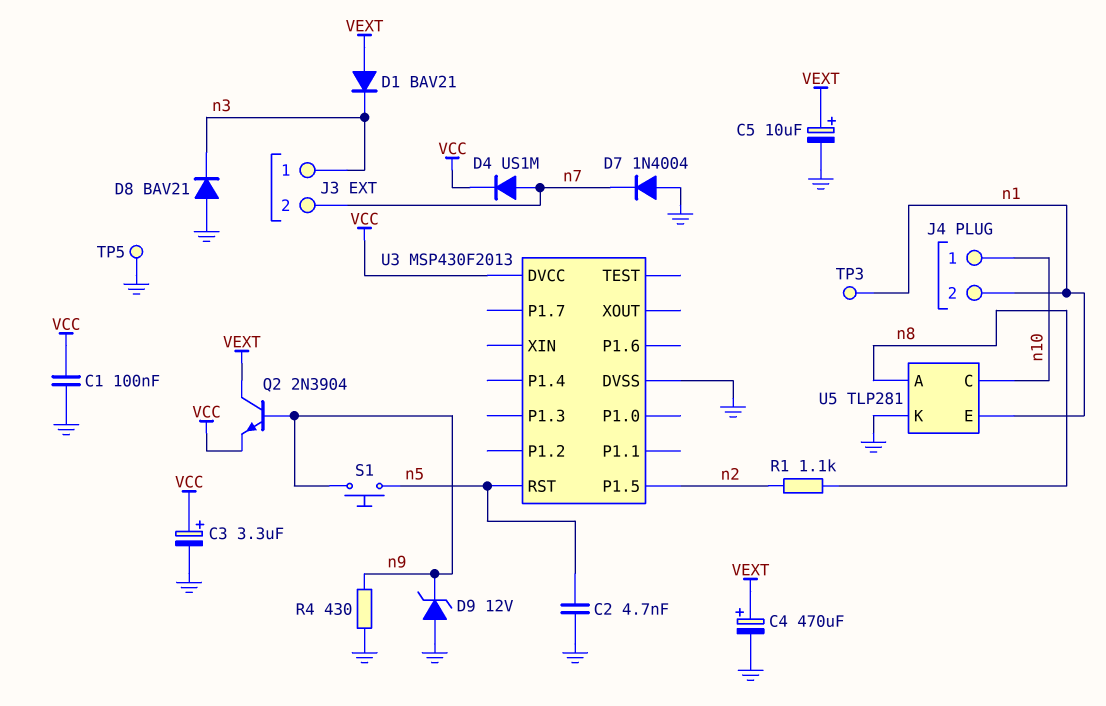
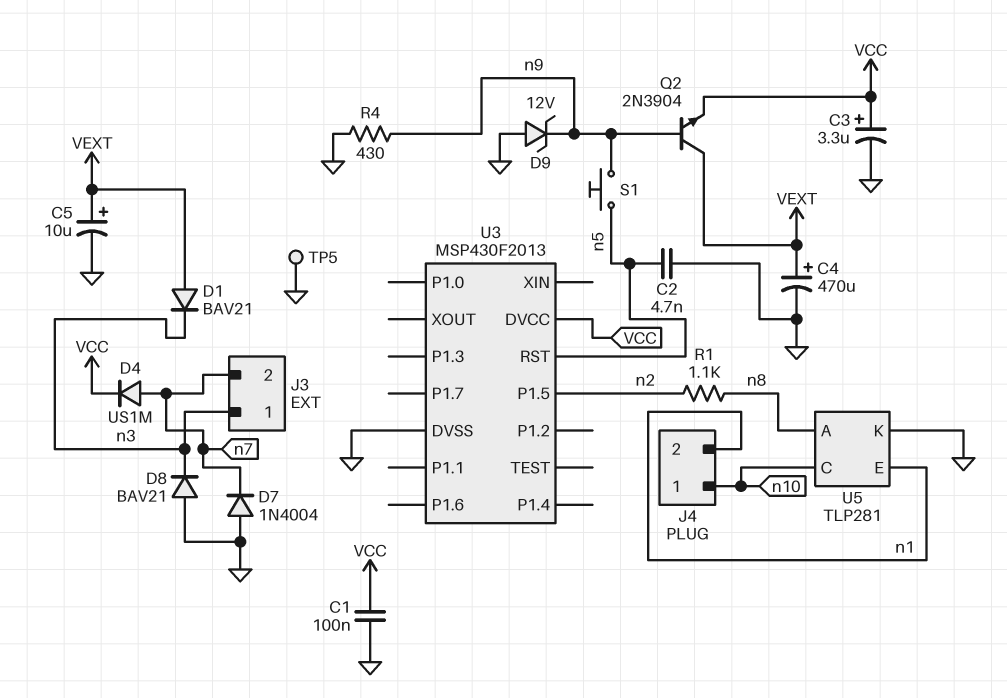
TP3: test point (n1) -> none

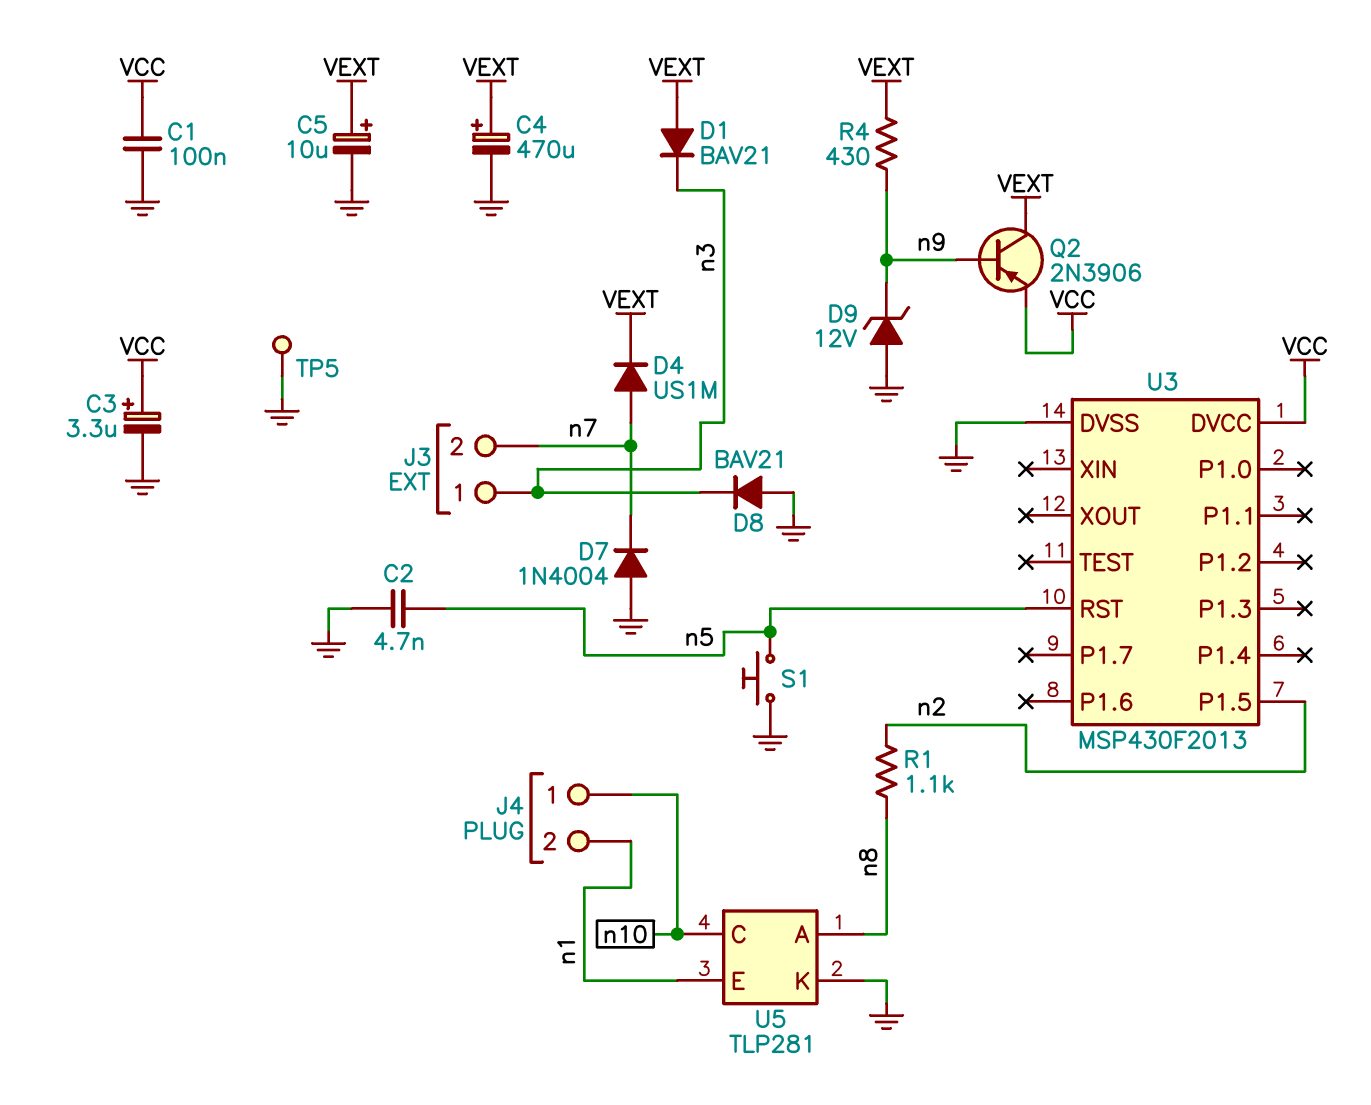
D4: diode US1M (A n7, K VCC) -> diode US1M (A n7, K VEXT)
Q2: NPN 2N3904 (B n9, C VEXT, E VCC) -> PNP 2N3906 (B n9, C VEXT, E VCC)
R4: 430 (GND, n9) -> 430 (VEXT, n9)
S1: button (n5, n9) -> button (GND, n5)

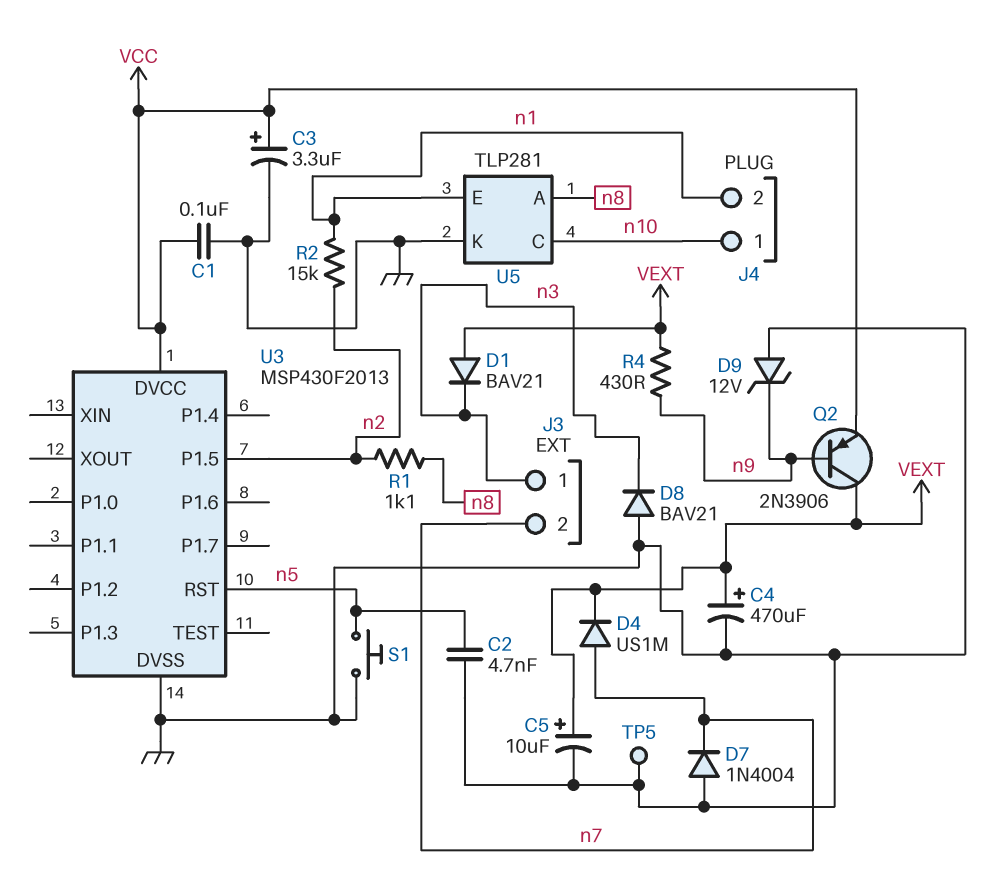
R2: none -> 15k (n1, n2)

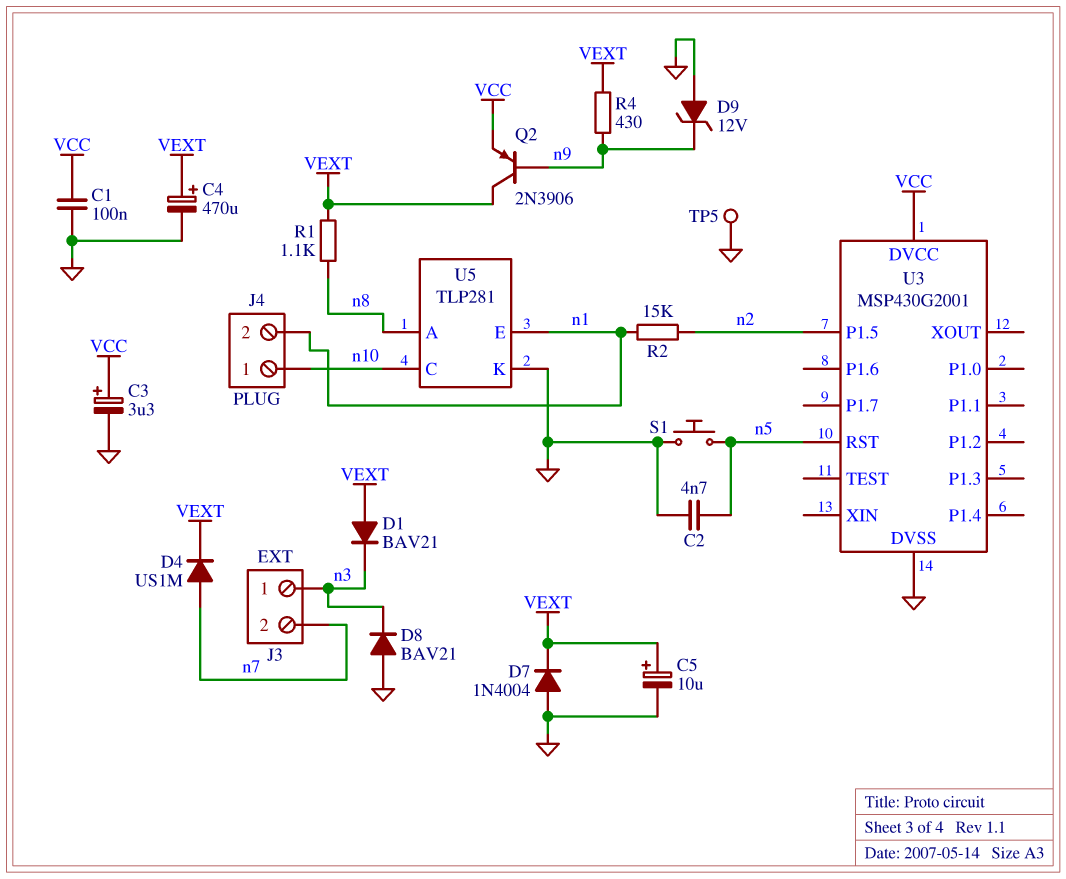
D7: diode 1N4004 (A GND, K n7) -> diode 1N4004 (A GND, K VEXT)
R1: 1.1k (n2, n8) -> 1.1k (VEXT, n8)
U3: MSP430F2013 -> MSP430G2001

